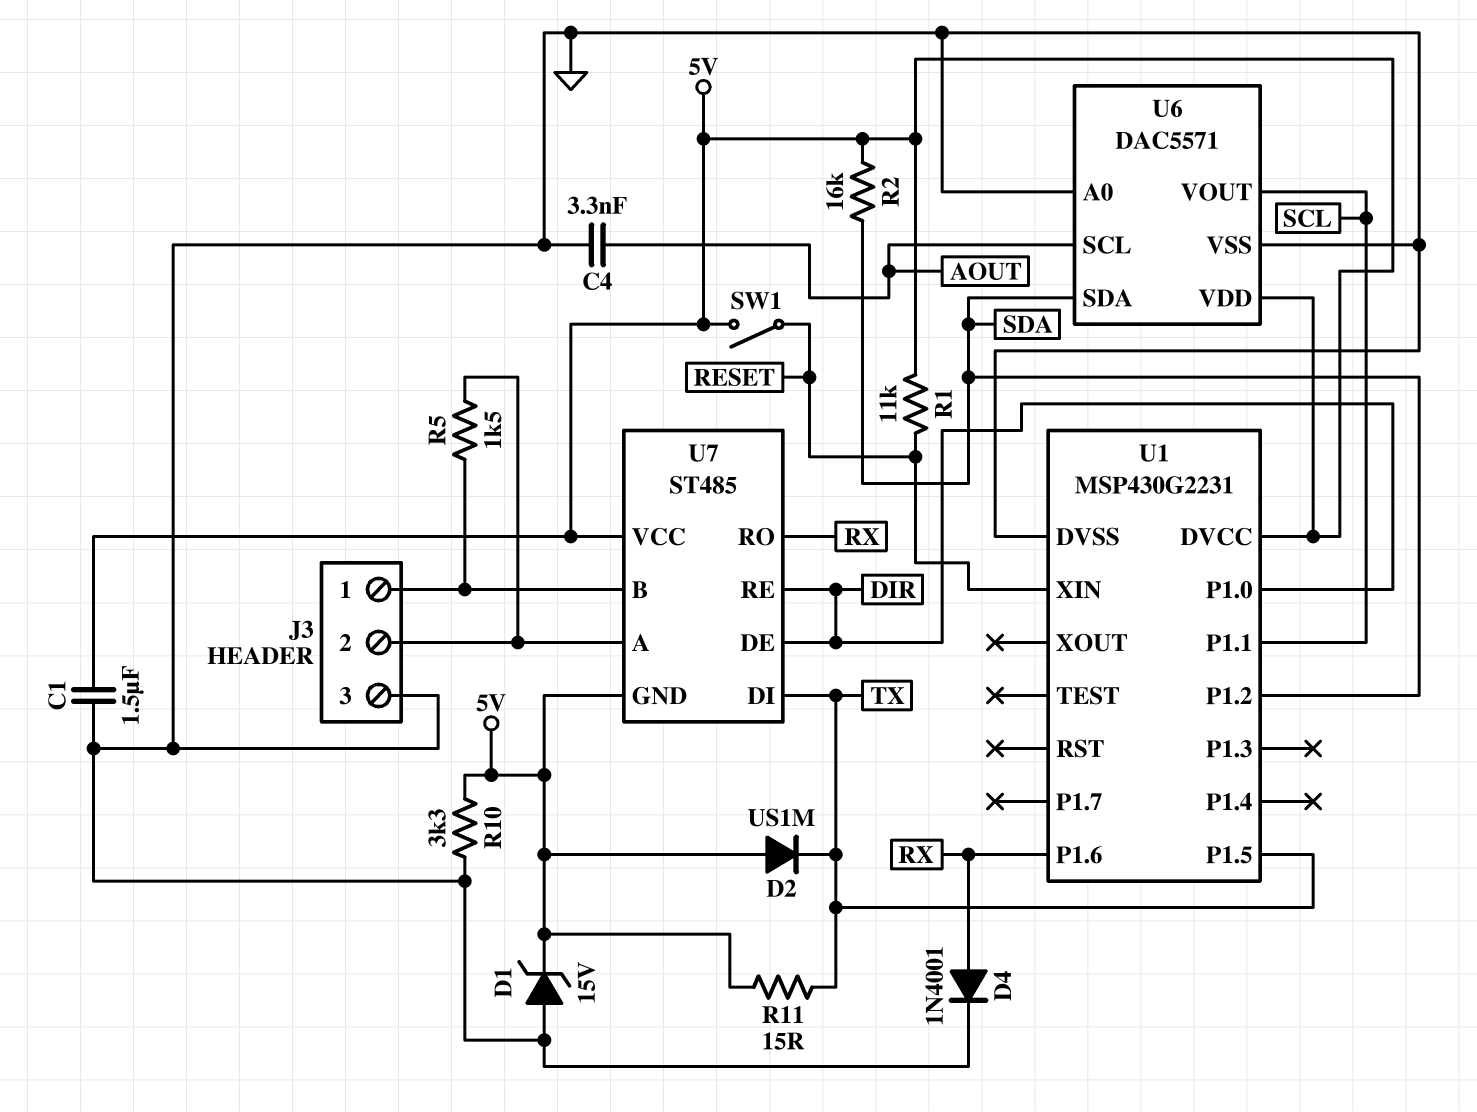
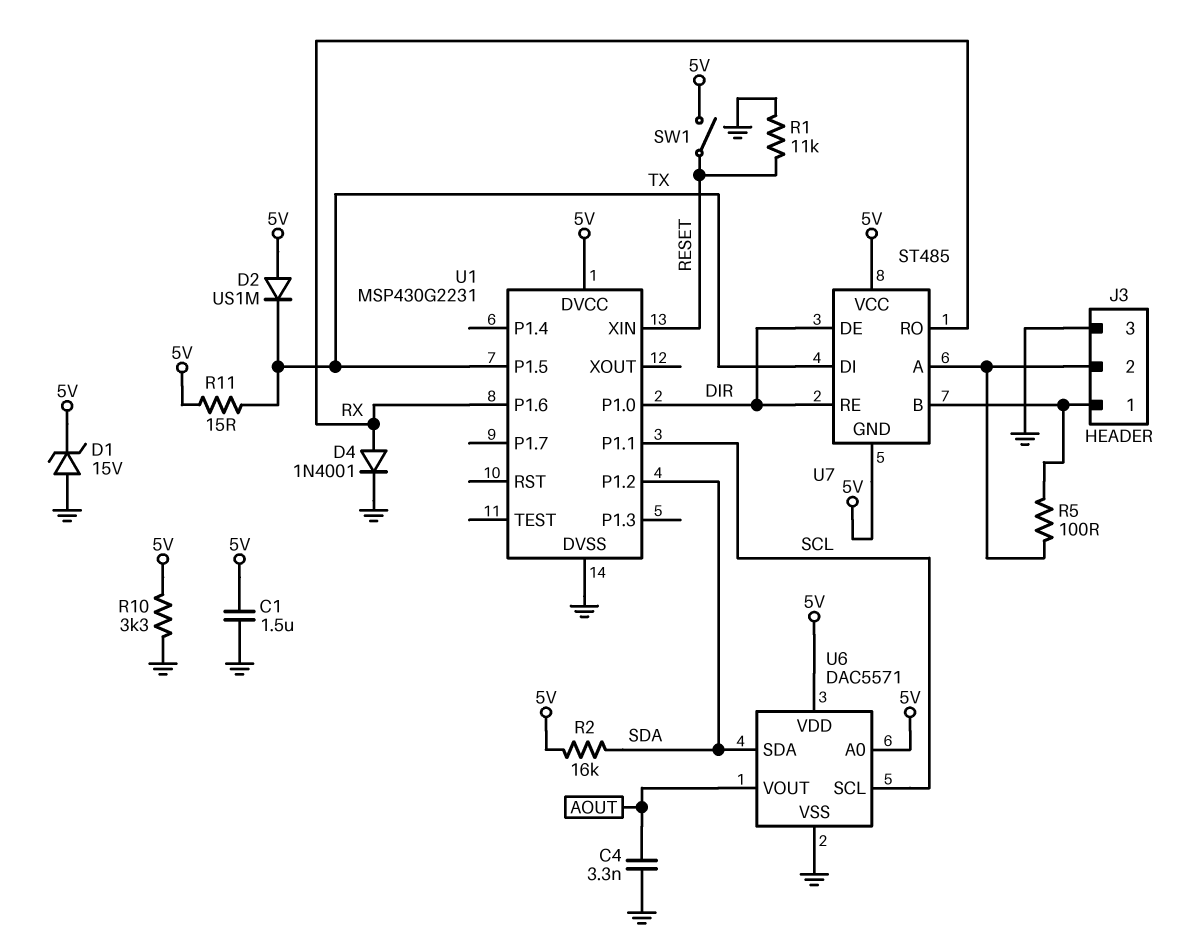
R1: 11k (5V, RESET) -> 11k (GND, RESET)
R5: 1.5k (J3/1, J3/2) -> 100 (J3/1, J3/2)
U6 pin A0: GND -> 5V
U6 pin SCL: AOUT -> SCL
U6 pin VOUT: SCL -> AOUT

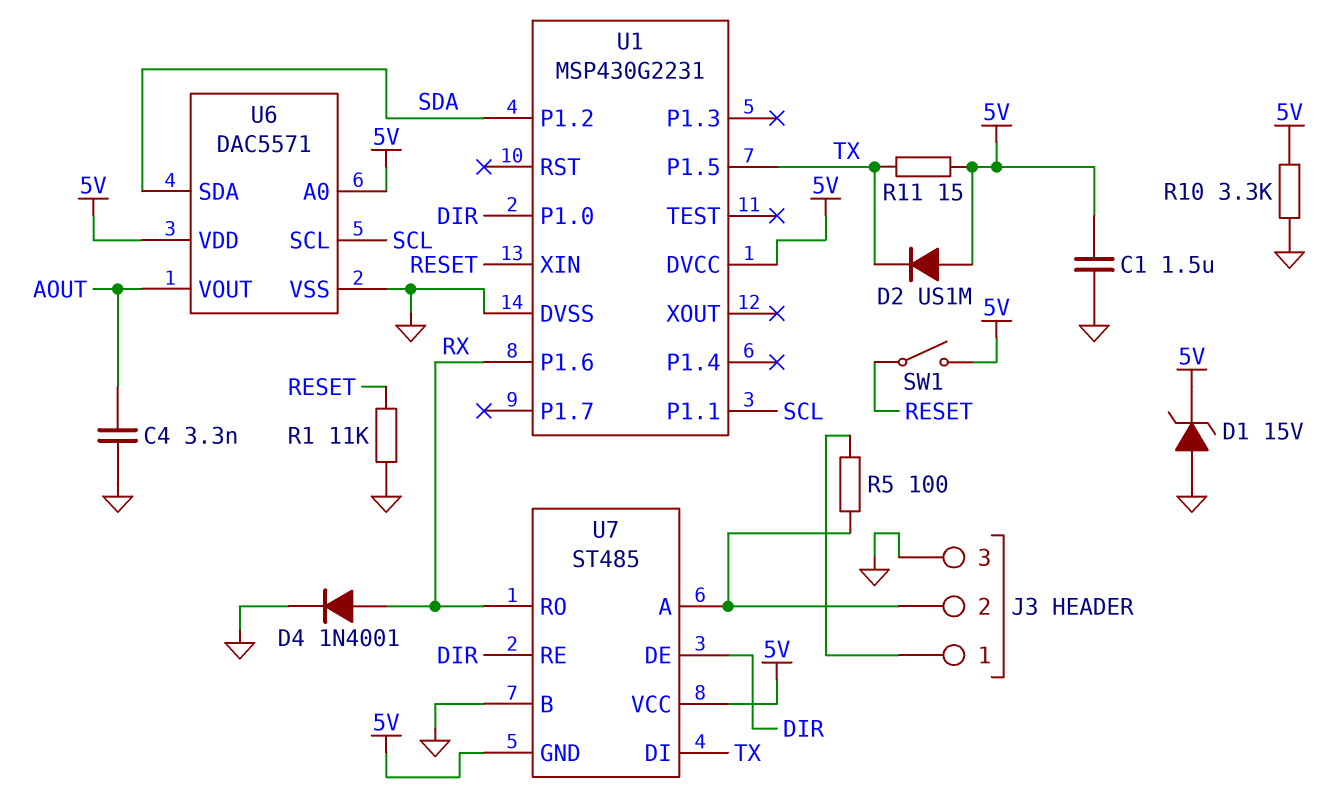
R2: 16k (5V, SDA) -> none
U7 pin B: J3/1 -> GND

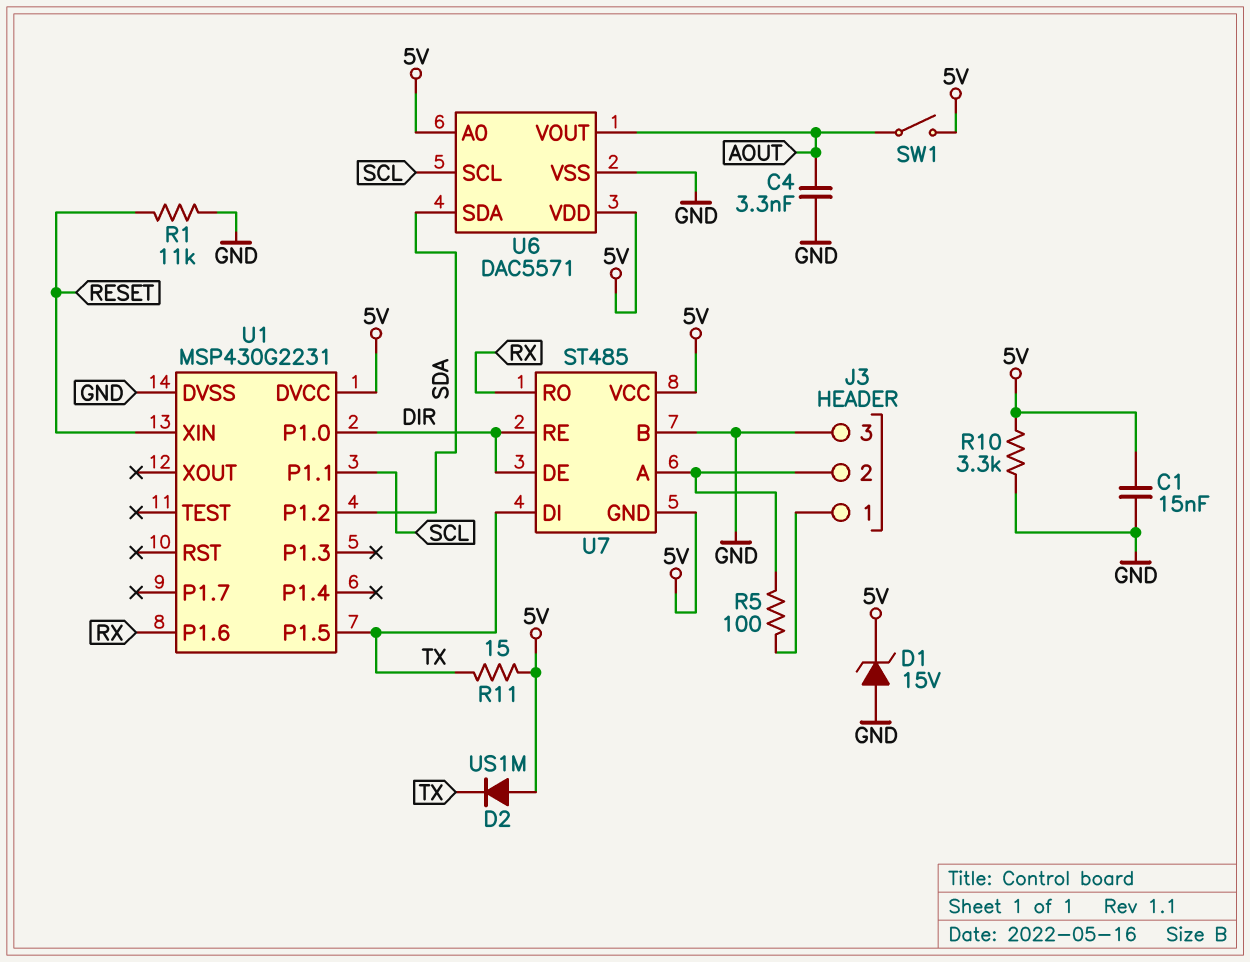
C1: 1.5uF (5V, GND) -> 15nF (5V, GND)
D4: diode 1N4001 (A RX, K GND) -> none
SW1: switch (5V, RESET) -> switch (5V, AOUT)

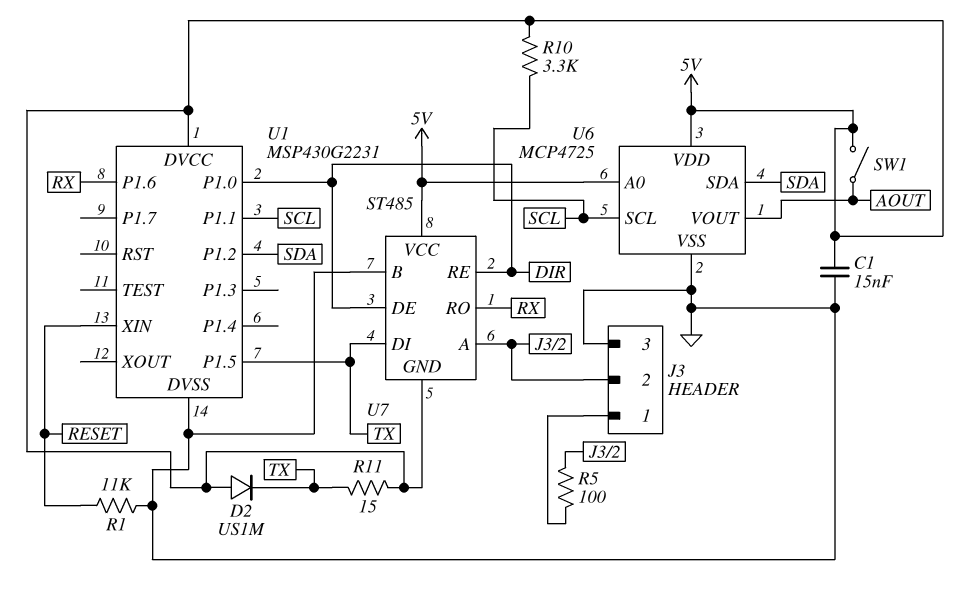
C4: 3.3nF (AOUT, GND) -> none
D1: zener 15V (A GND, K 5V) -> none
R10: 3.3k (5V, GND) -> 3.3k (5V, SCL)
U6: DAC5571 -> MCP4725

